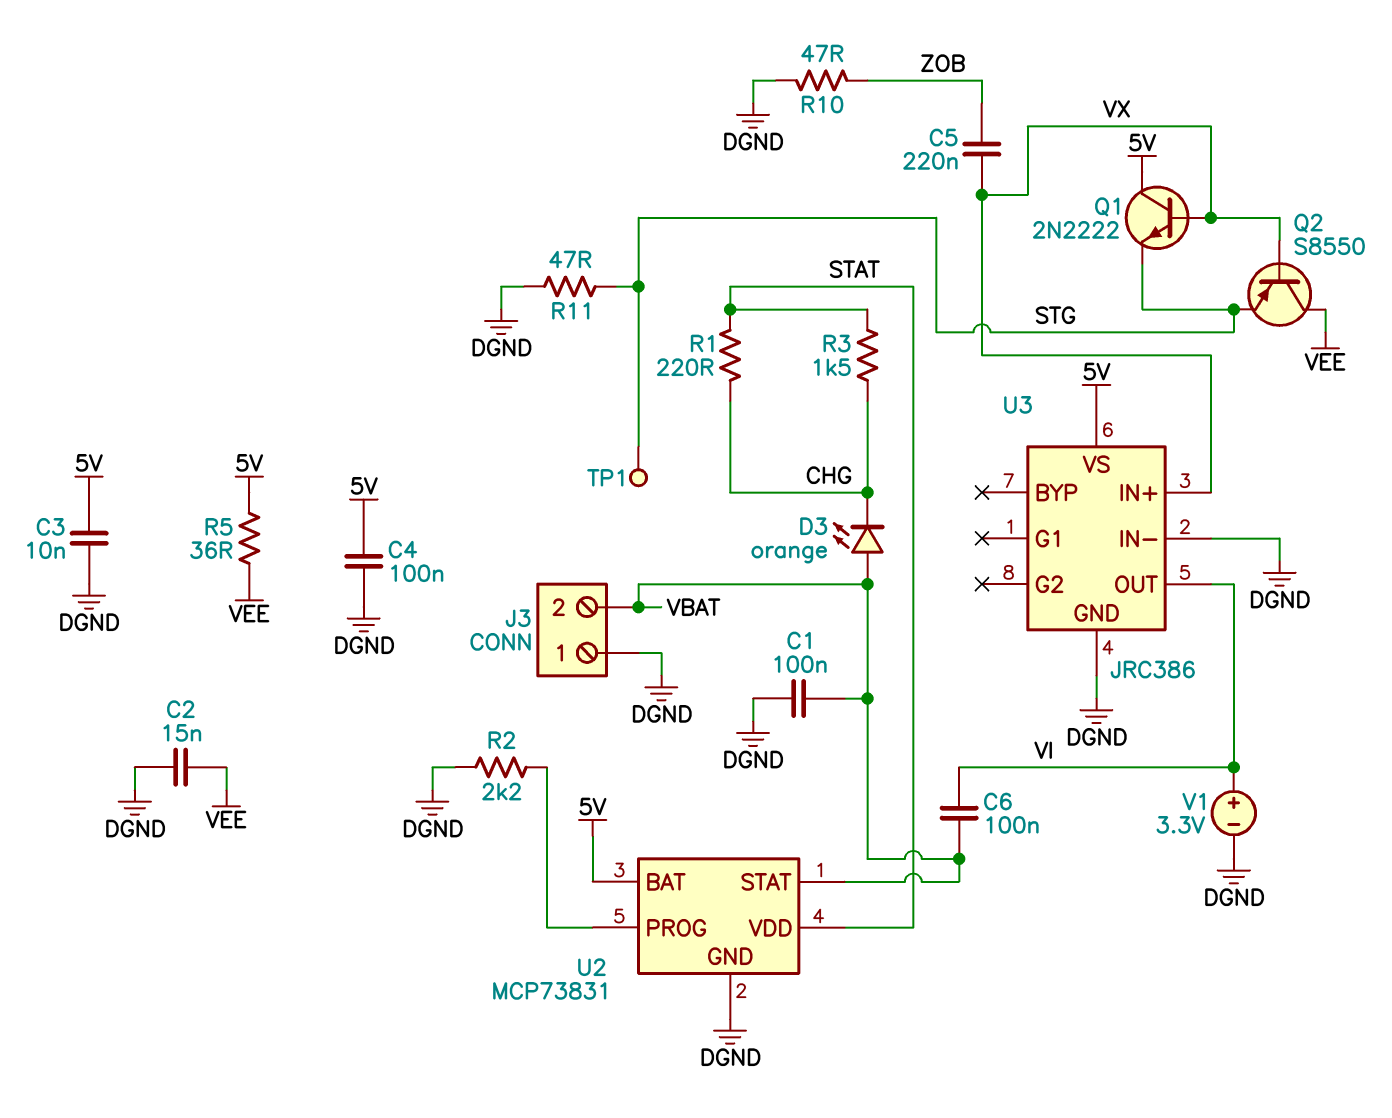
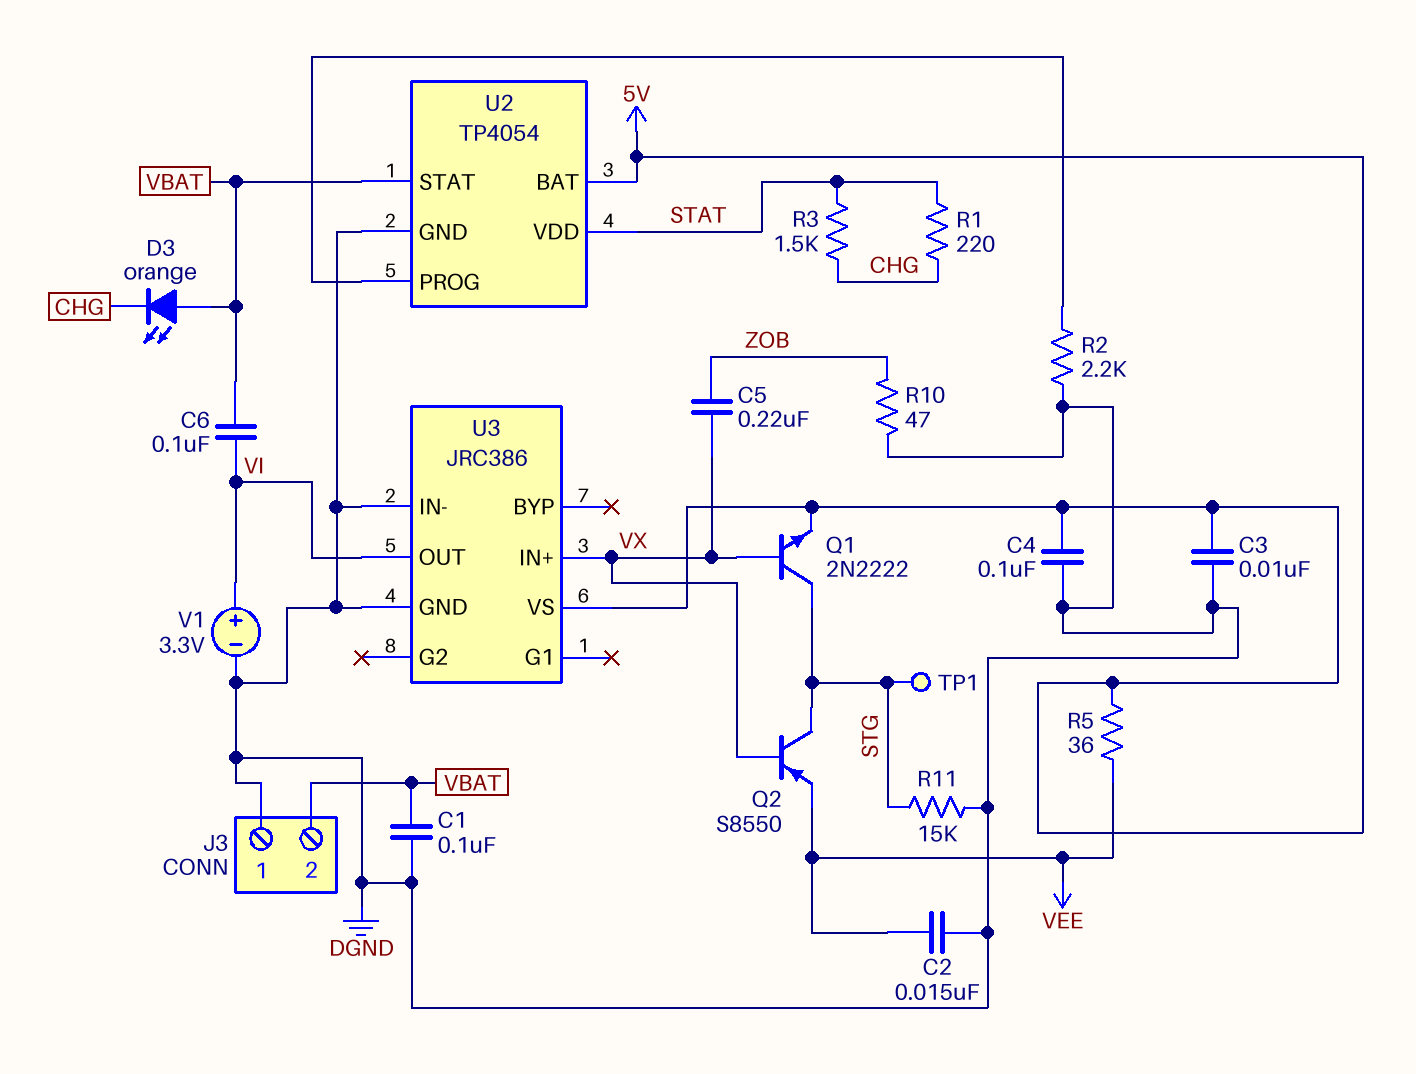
Q1: NPN 2N2222 (B VX, C 5V, E STG) -> NPN 2N2222 (B VX, C STG, E 5V)
Q2: PNP S8550 (B VX, C VEE, E STG) -> PNP S8550 (B VX, C STG, E VEE)
R11: 47 (DGND, STG) -> 15k (DGND, STG)
U2: MCP73831 -> TP4054

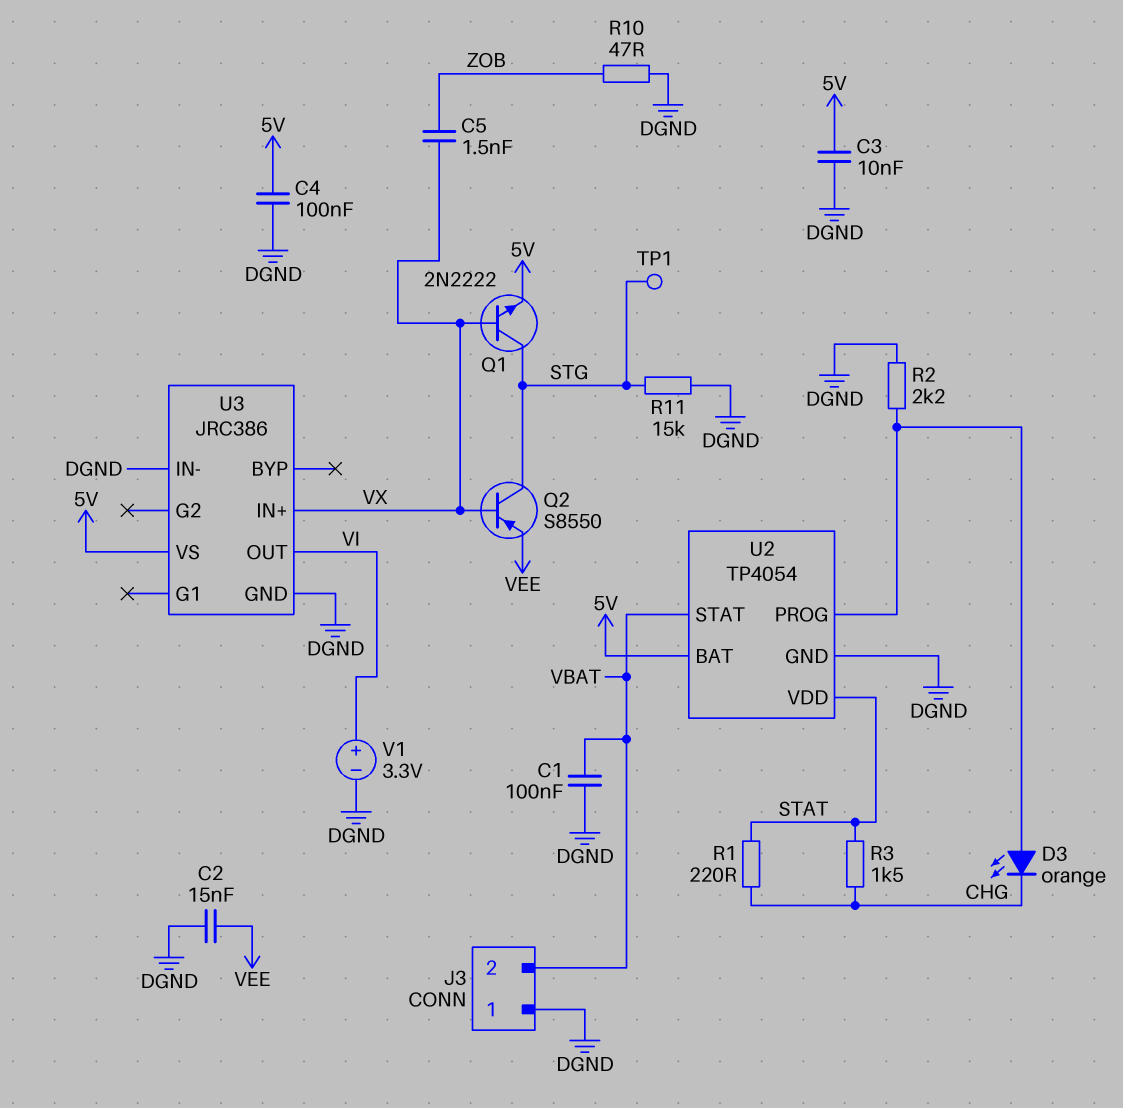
C5: 220nF (VX, ZOB) -> 1.5nF (VX, ZOB)
C6: 100nF (VBAT, VI) -> none
D3: LED orange (A VBAT, K CHG) -> LED orange (A U2/PROG, K CHG)
R5: 36 (5V, VEE) -> none

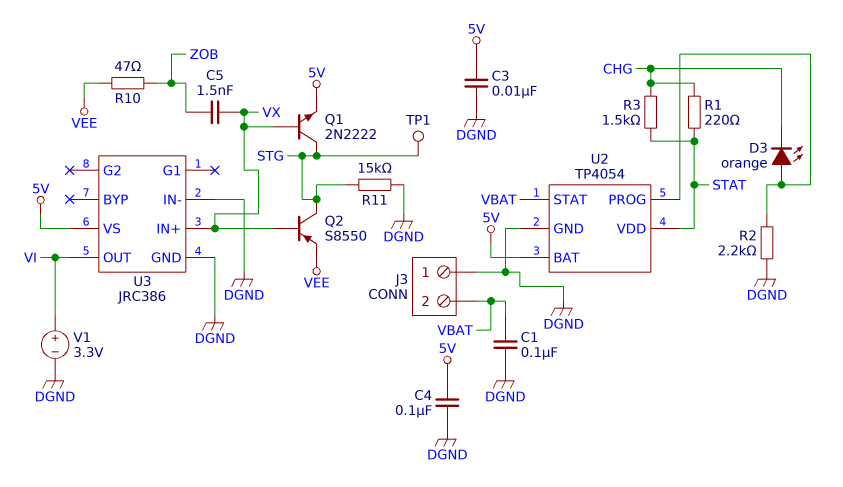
C2: 15nF (DGND, VEE) -> none
R10: 47 (DGND, ZOB) -> 47 (VEE, ZOB)

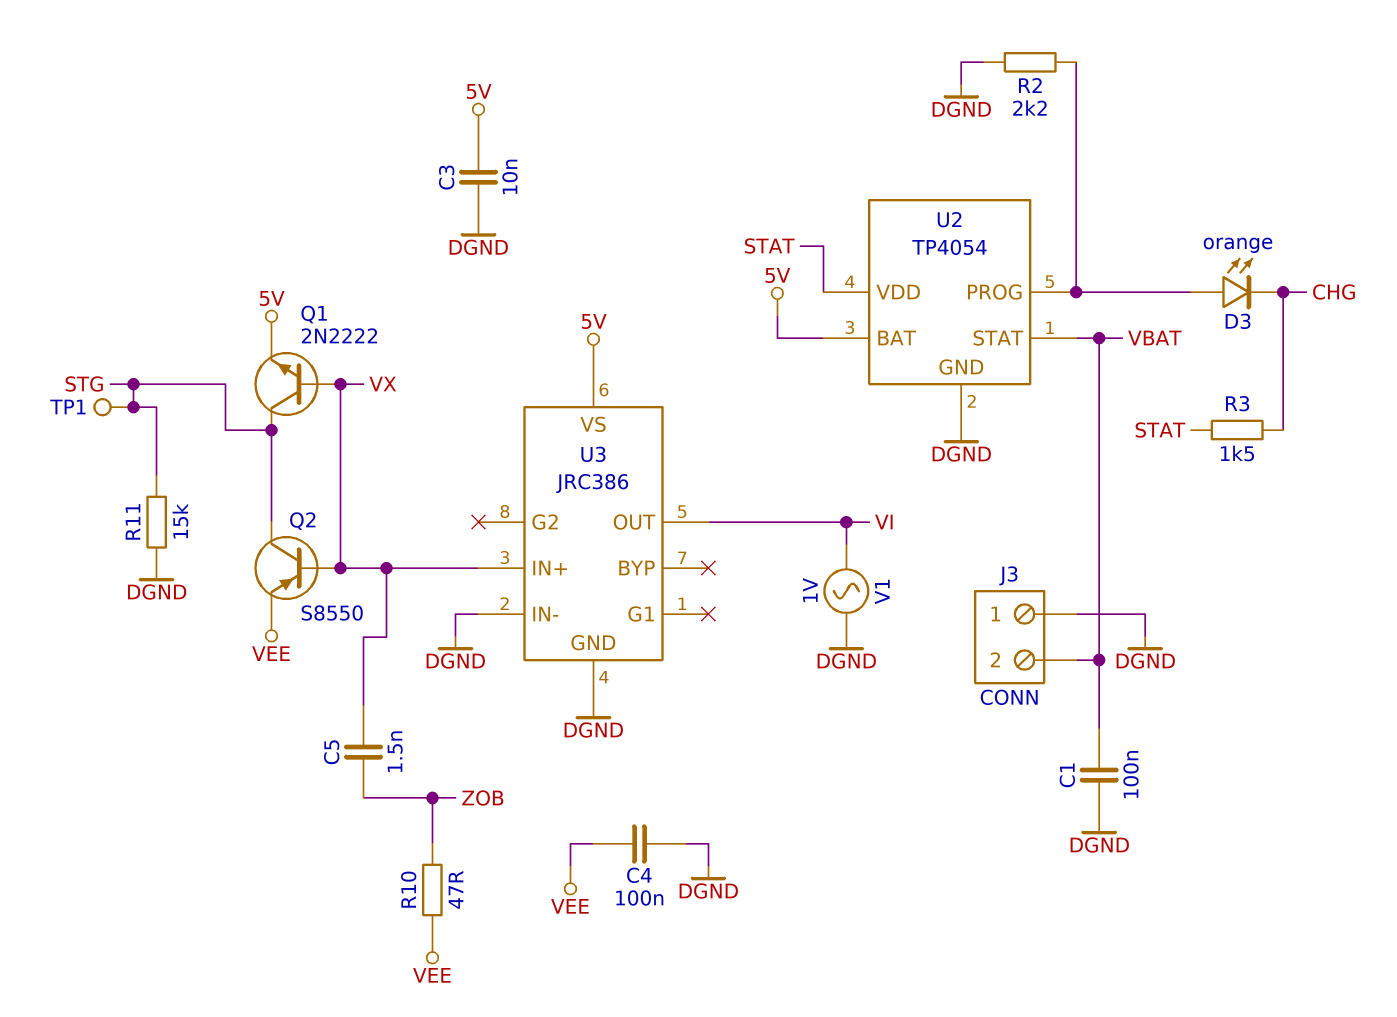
C4: 100nF (5V, DGND) -> 100nF (DGND, VEE)
R1: 220 (CHG, STAT) -> none
V1: 3.3V (plus VI, minus DGND) -> AC 1V (DGND, VI)

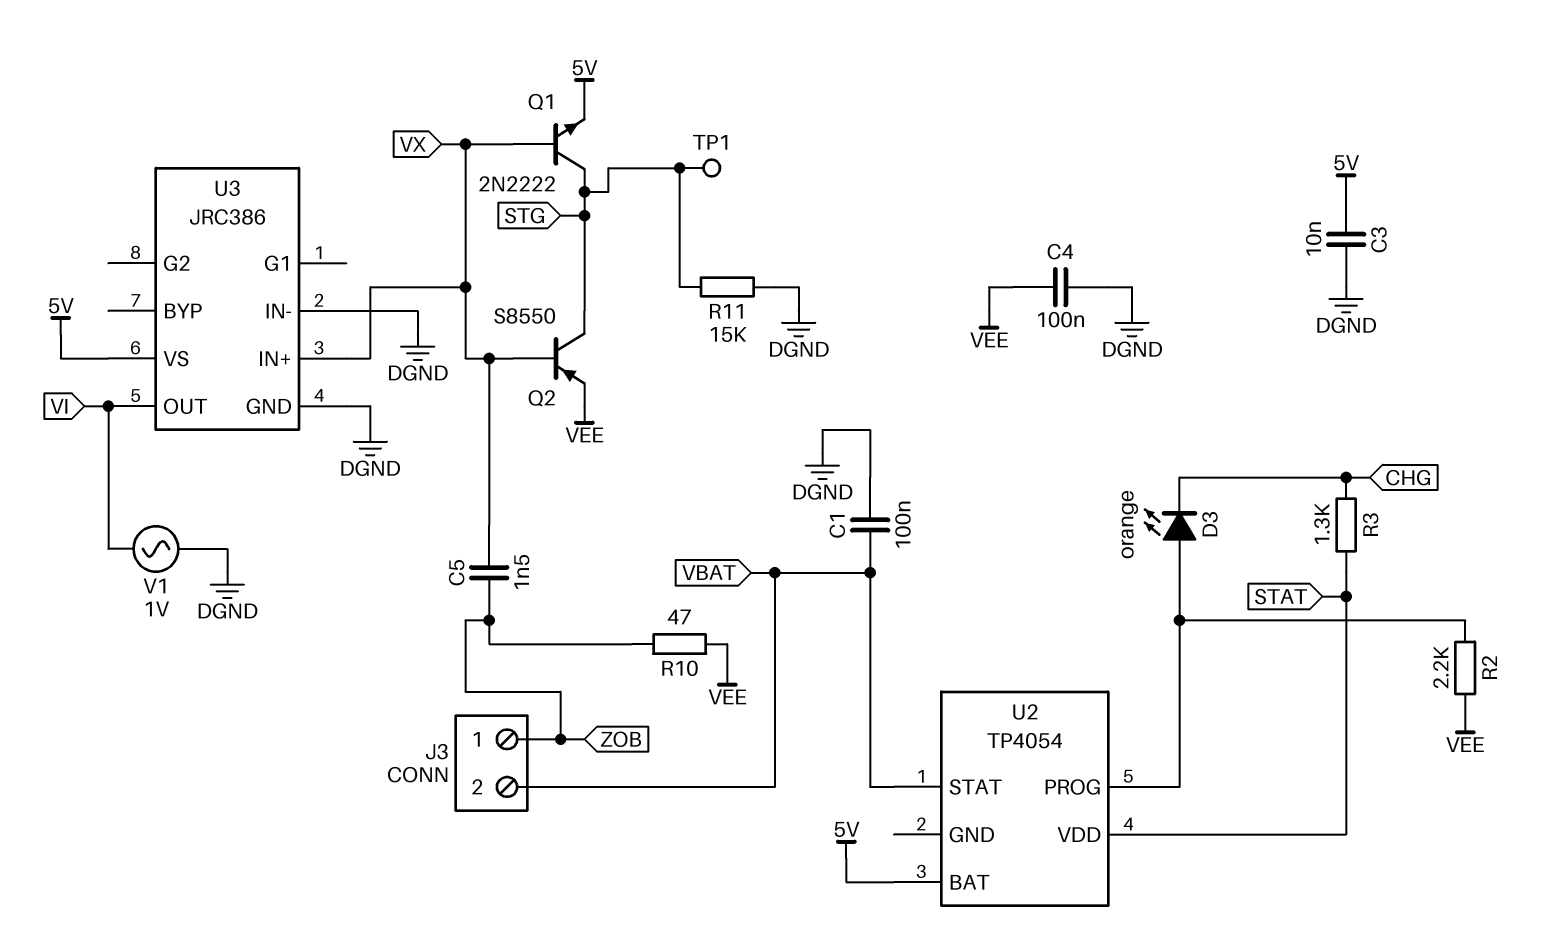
J3 pin 1: DGND -> ZOB
R2: 2.2k (DGND, U2/PROG) -> 2.2k (U2/PROG, VEE)
R3: 1.5k (CHG, STAT) -> 1.3k (CHG, STAT)
U2 pin GND: DGND -> none

